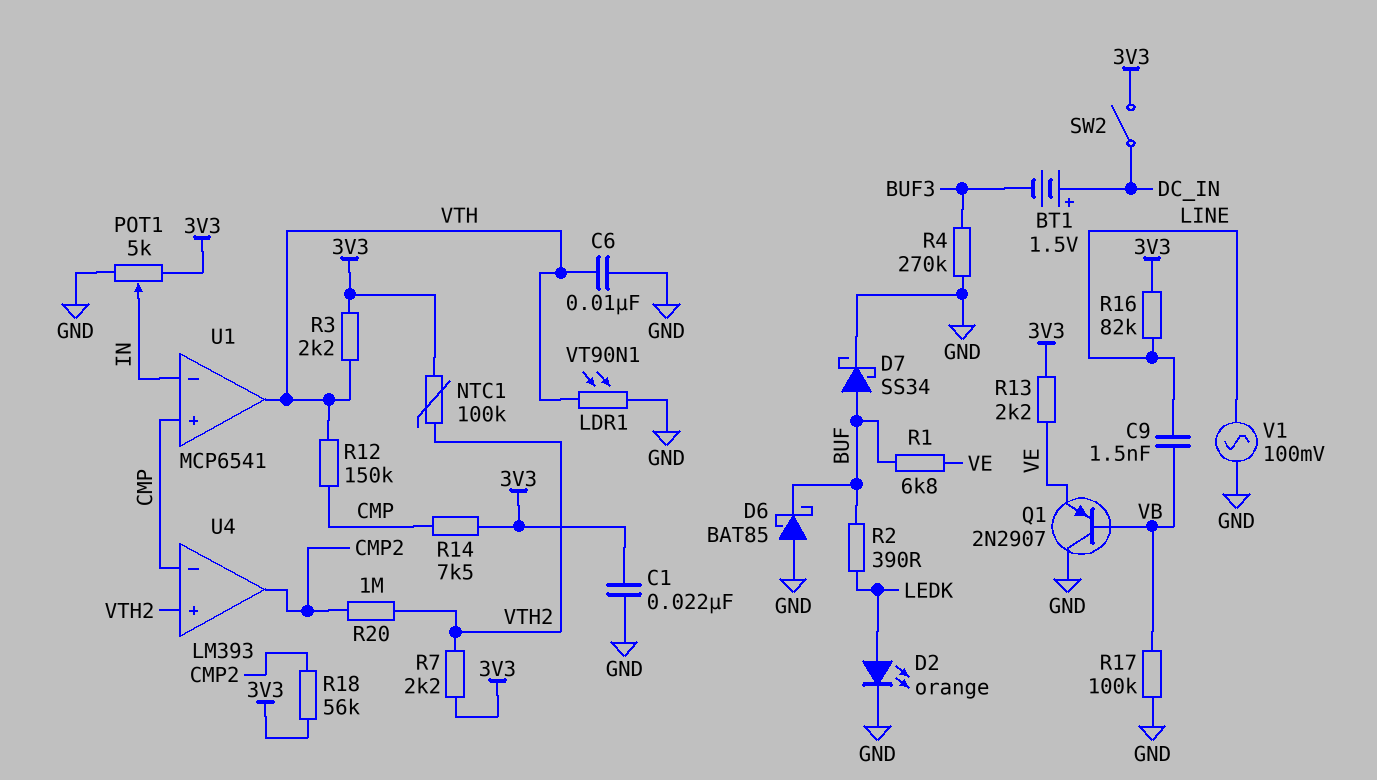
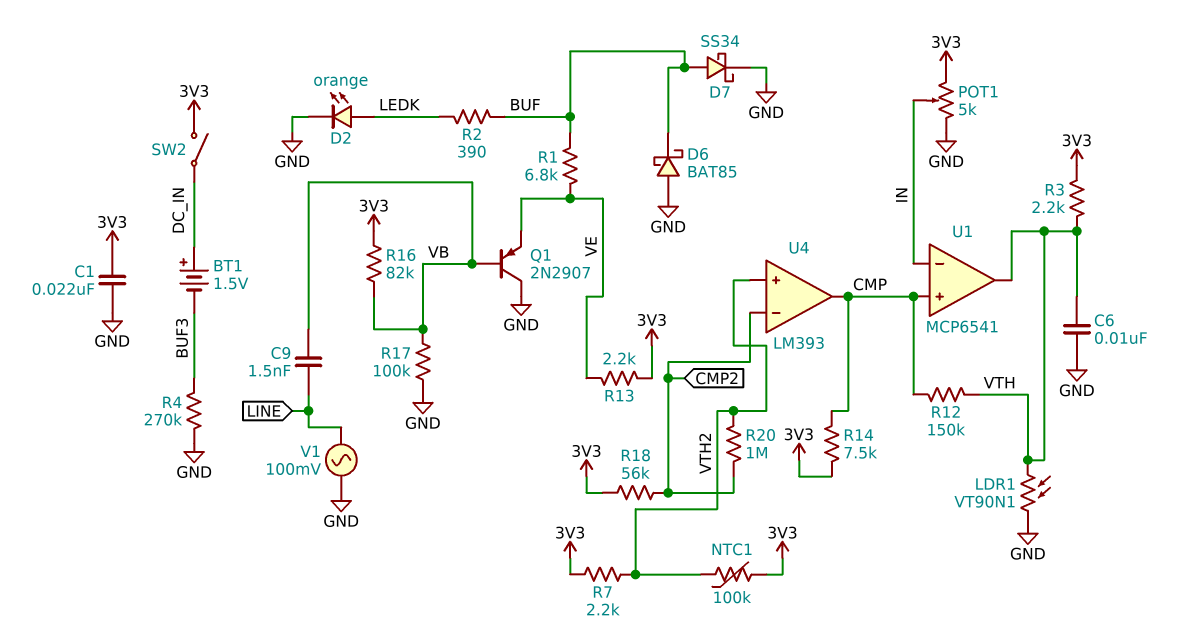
R16: 82k (3V3, LINE) -> 82k (3V3, VB)
U4 pin in-: CMP -> CMP2
U4 pin out: CMP2 -> CMP

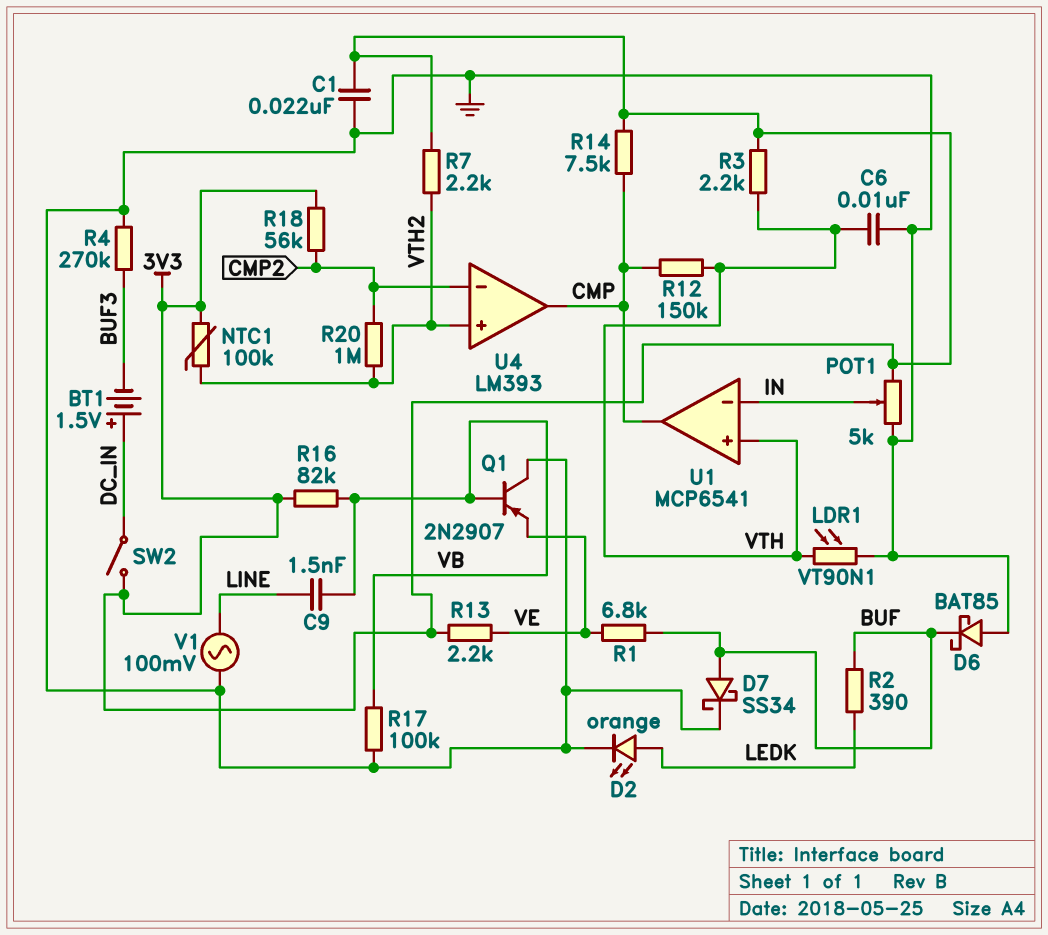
U1 pin in+: CMP -> VTH
U1 pin out: VTH -> CMP

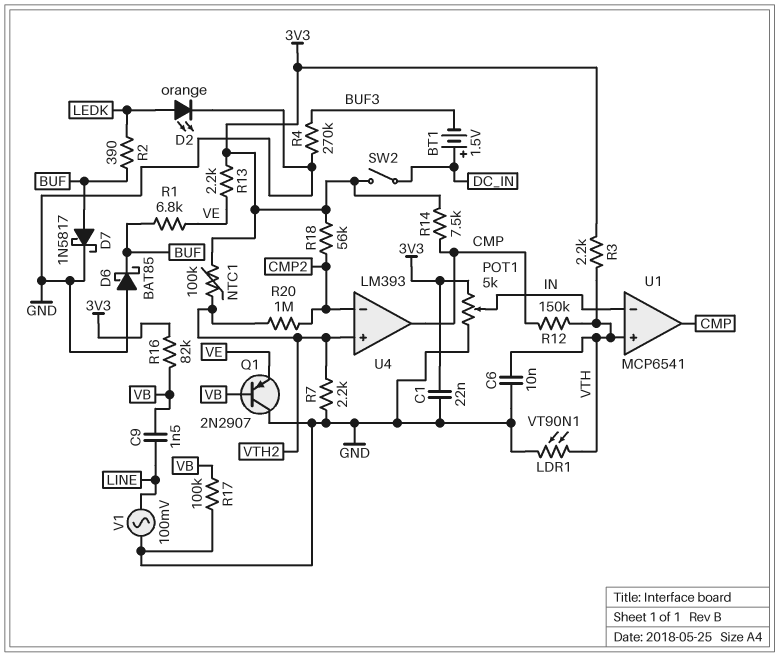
D7: schottky SS34 (A BUF, K GND) -> schottky 1N5817 (A BUF, K GND)
R7: 2.2k (3V3, VTH2) -> 2.2k (GND, VTH2)

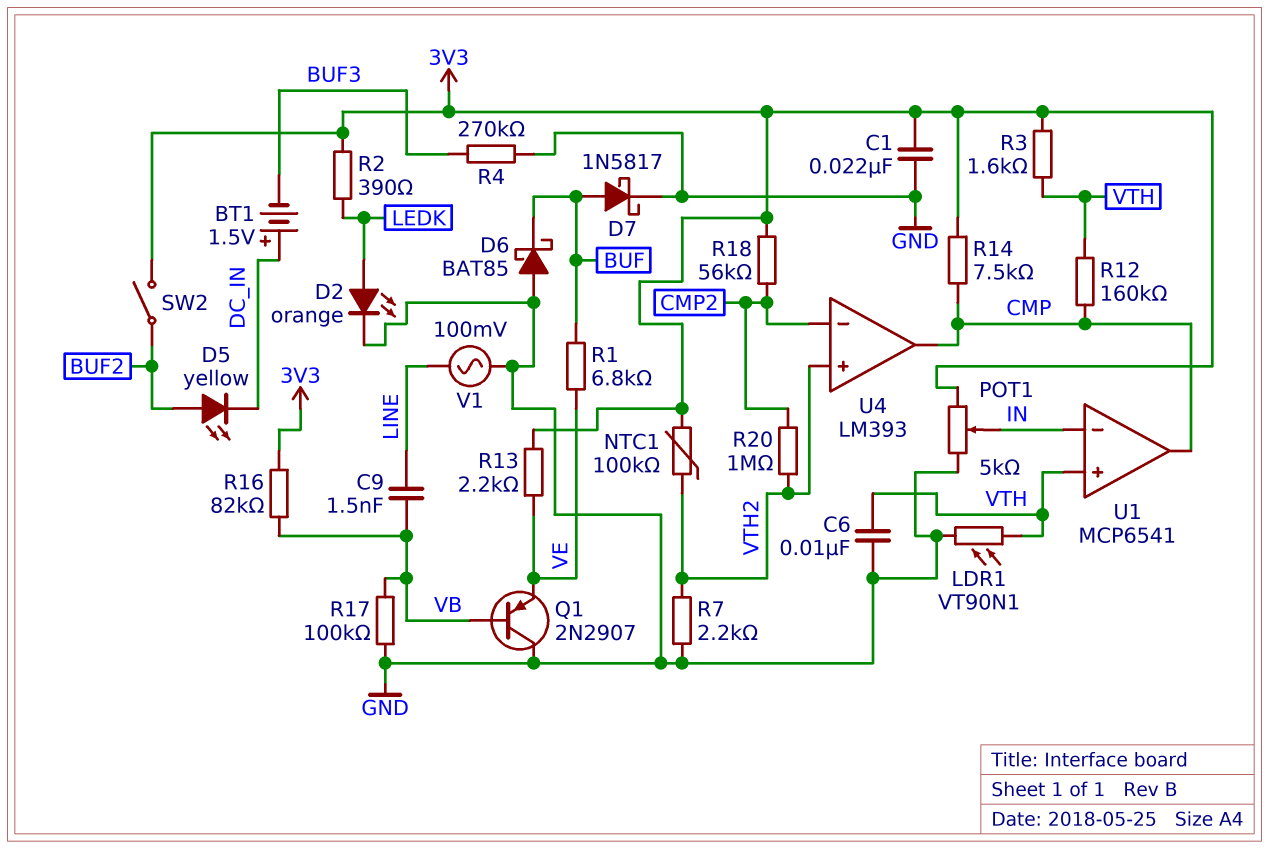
D5: none -> LED yellow (A BUF2, K DC_IN)
R2: 390 (BUF, LEDK) -> 390 (3V3, LEDK)
R3: 2.2k (3V3, VTH) -> 1.6k (3V3, VTH)
R12: 150k (CMP, VTH) -> 160k (CMP, VTH)
SW2: switch (3V3, DC_IN) -> switch (3V3, BUF2)

